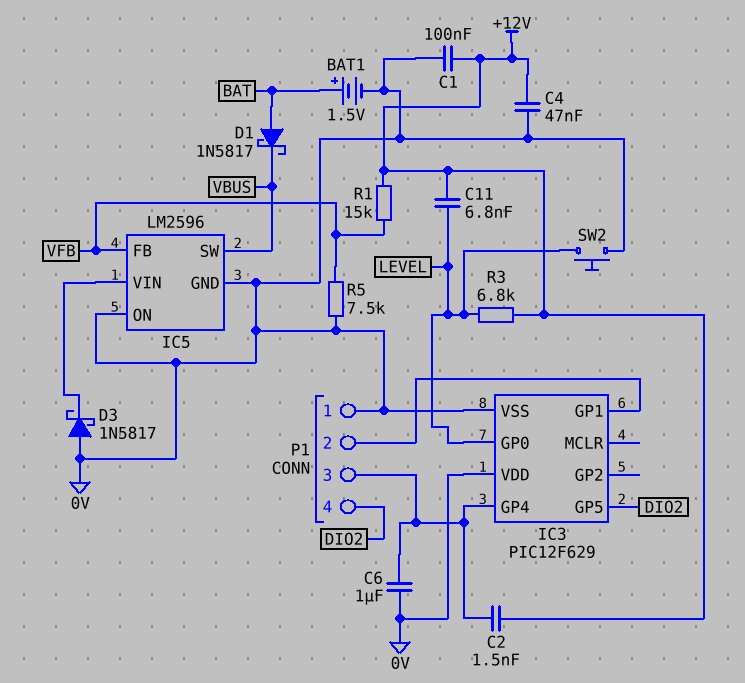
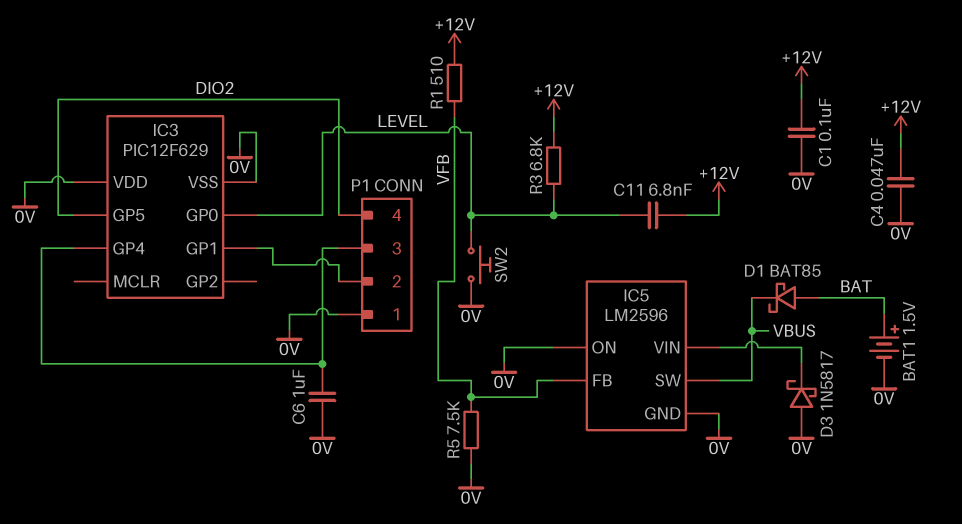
C2: 1.5nF (+12V, IC3/GP4) -> none
D1: schottky 1N5817 (A BAT, K VBUS) -> schottky BAT85 (A BAT, K VBUS)
R1: 15k (+12V, VFB) -> 510 (+12V, VFB)

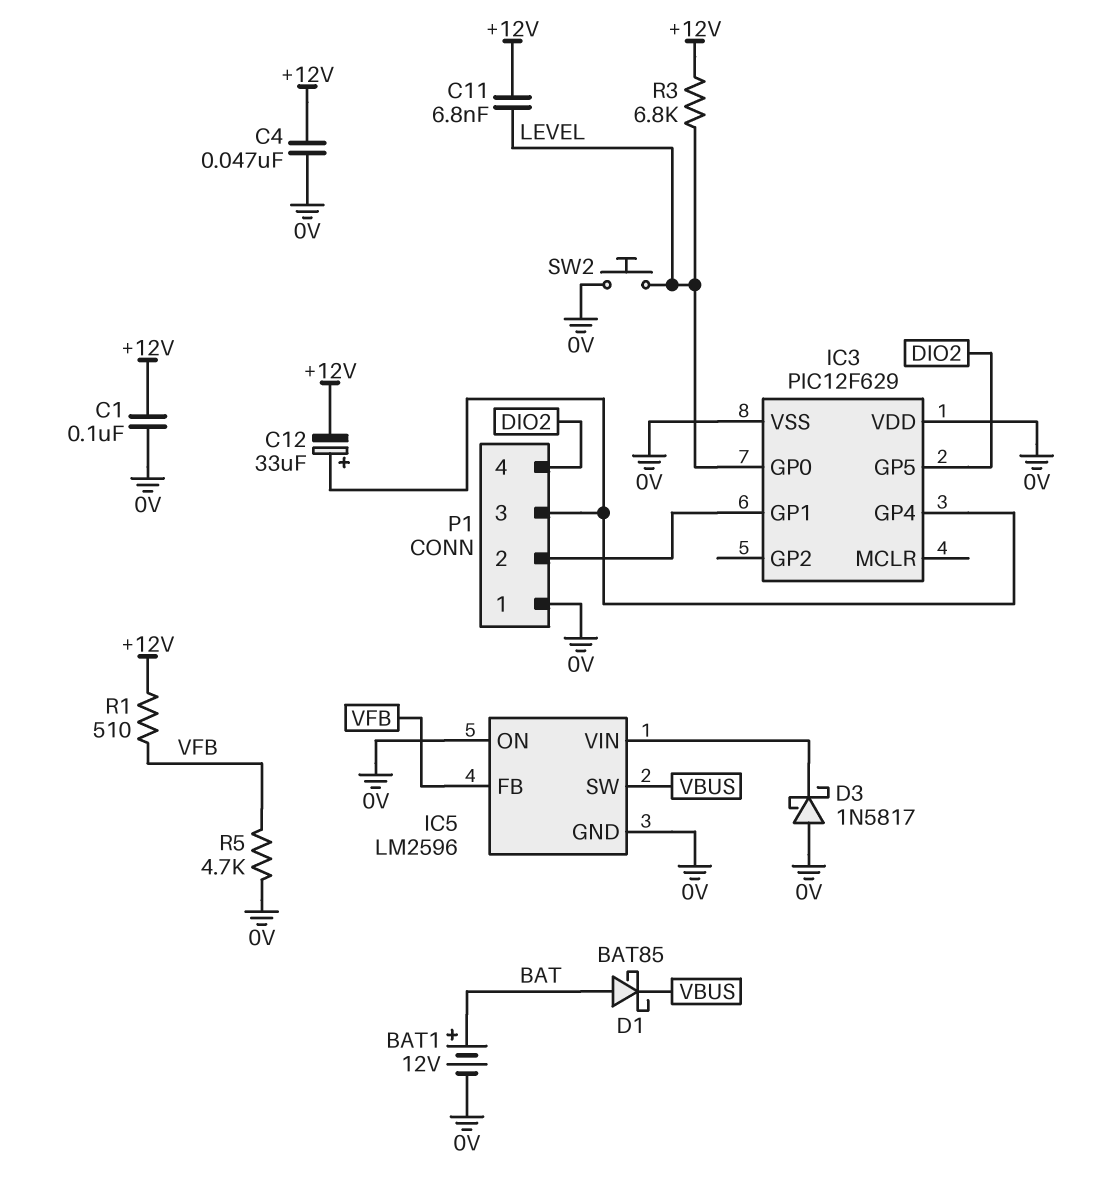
BAT1: 1.5V (plus BAT, minus 0V) -> 12V (plus BAT, minus 0V)
C6: 1uF (0V, IC3/GP4) -> none
C12: none -> 33uF (plus IC3/GP4, minus +12V)
R5: 7.5k (0V, VFB) -> 4.7k (0V, VFB)

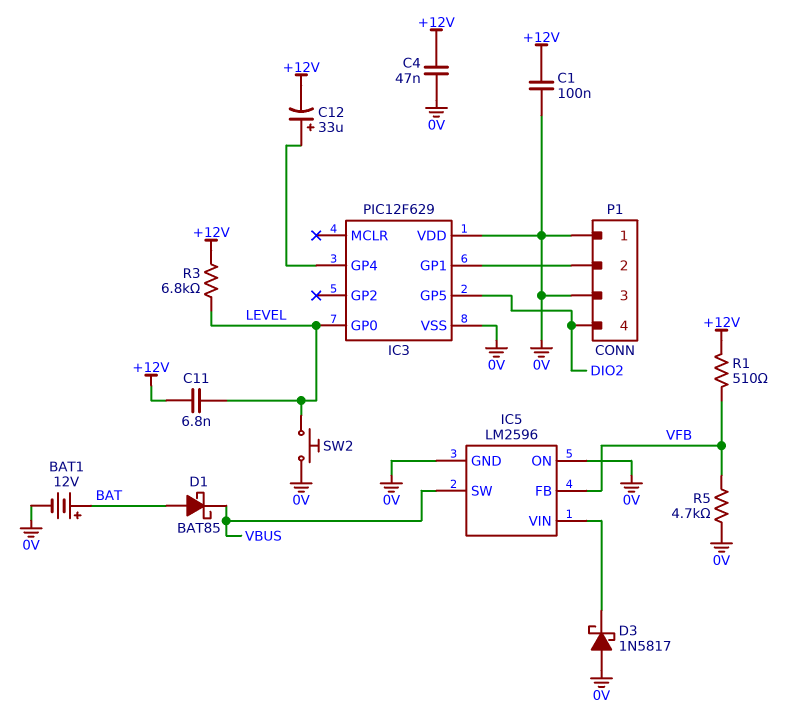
P1 pin 3: IC3/GP4 -> 0V

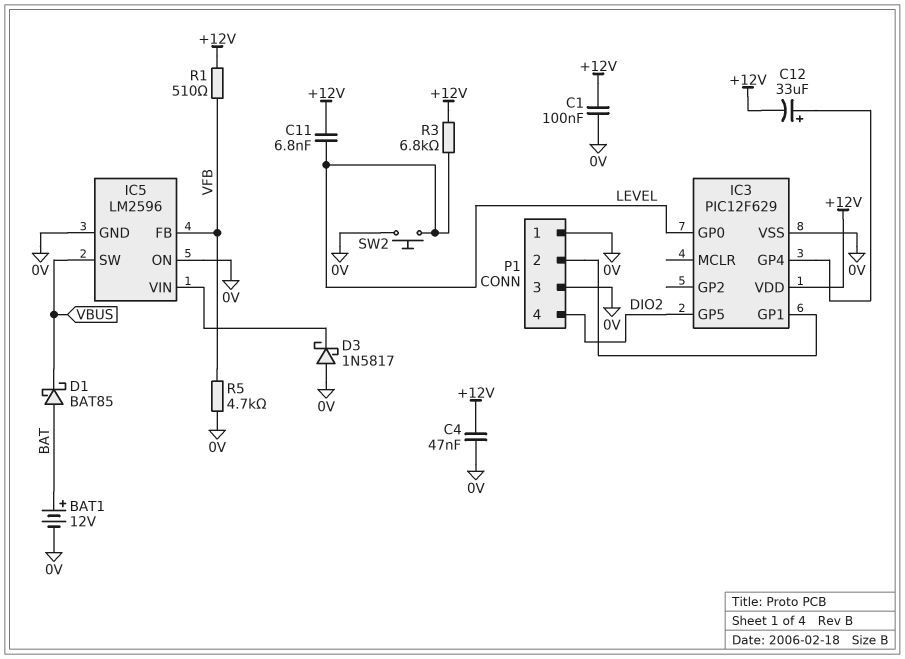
IC3 pin VDD: 0V -> +12V

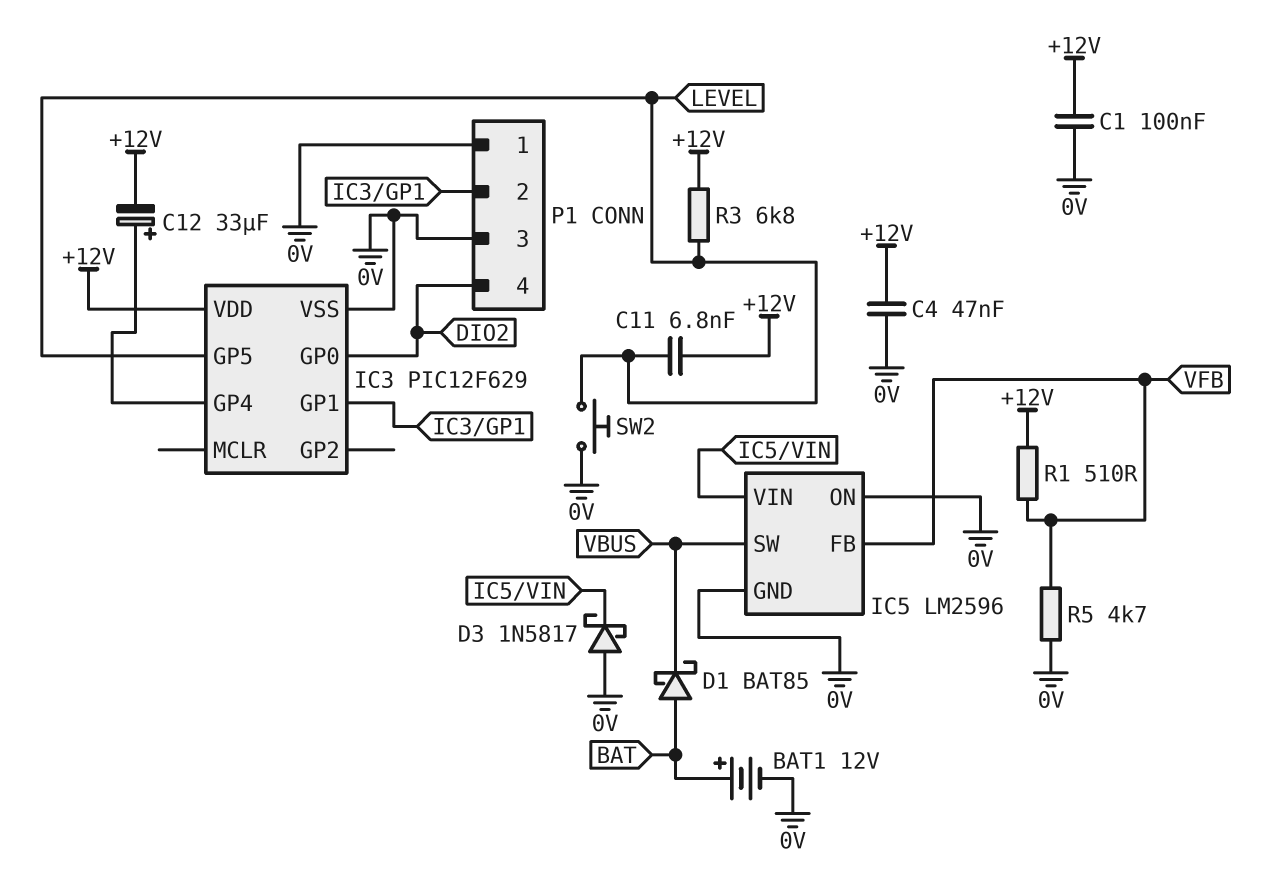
IC3 pin GP0: LEVEL -> DIO2
IC3 pin GP5: DIO2 -> LEVEL

